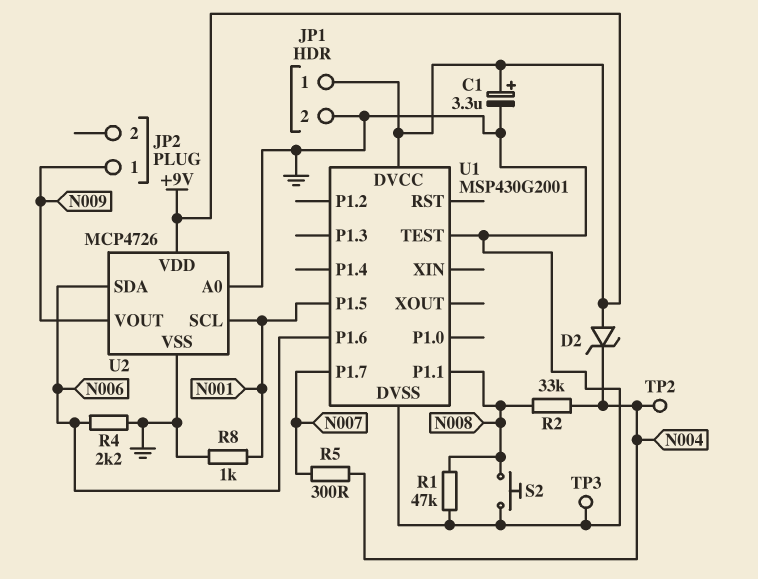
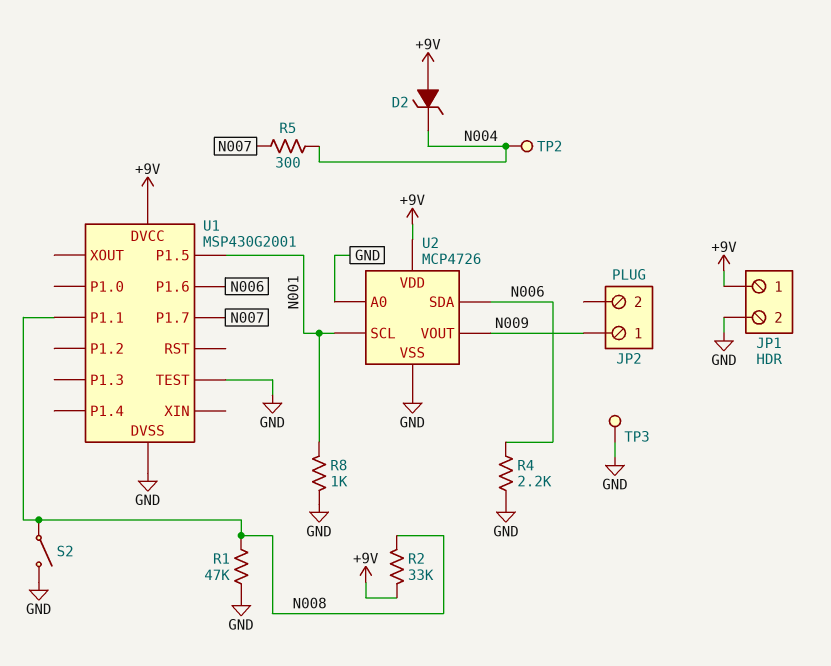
C1: 3.3uF (plus +9V, minus GND) -> none
R2: 33k (N004, N008) -> 33k (+9V, N008)
S2: button (GND, N008) -> switch (GND, N008)

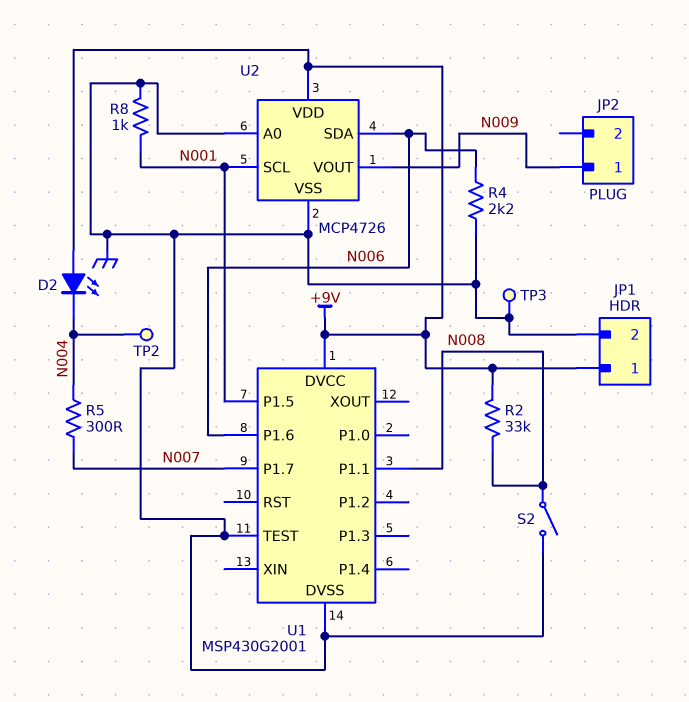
D2: zener (A +9V, K N004) -> LED (A +9V, K N004)
R1: 47k (GND, N008) -> none

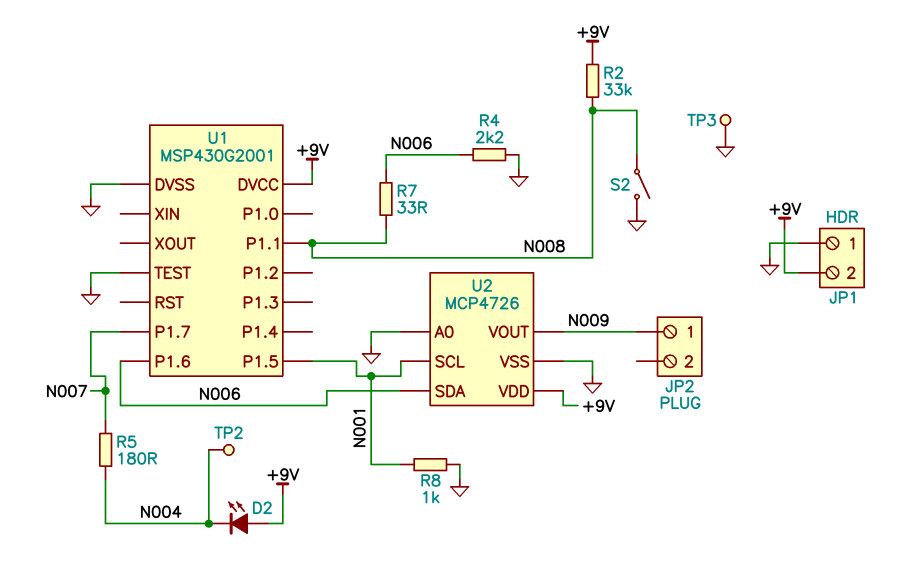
JP1 pin 1: +9V -> GND
JP1 pin 2: GND -> +9V
R5: 300 (N004, N007) -> 180 (N004, N007)
R7: none -> 33 (N006, N008)

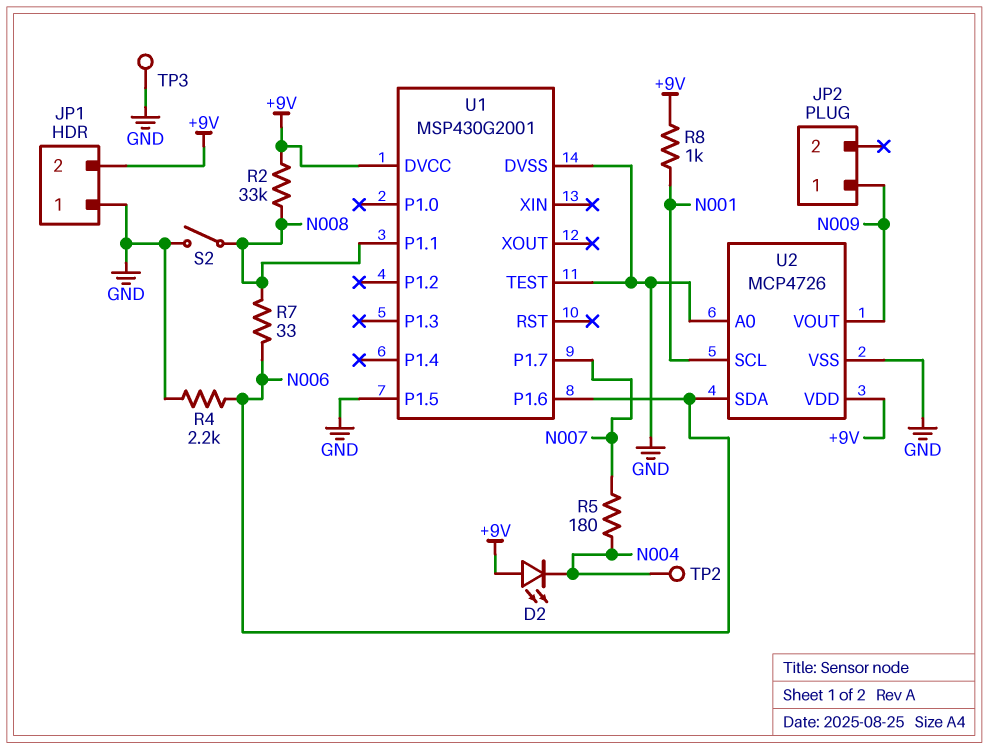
R8: 1k (GND, N001) -> 1k (+9V, N001)
U1 pin P1.5: N001 -> GND

